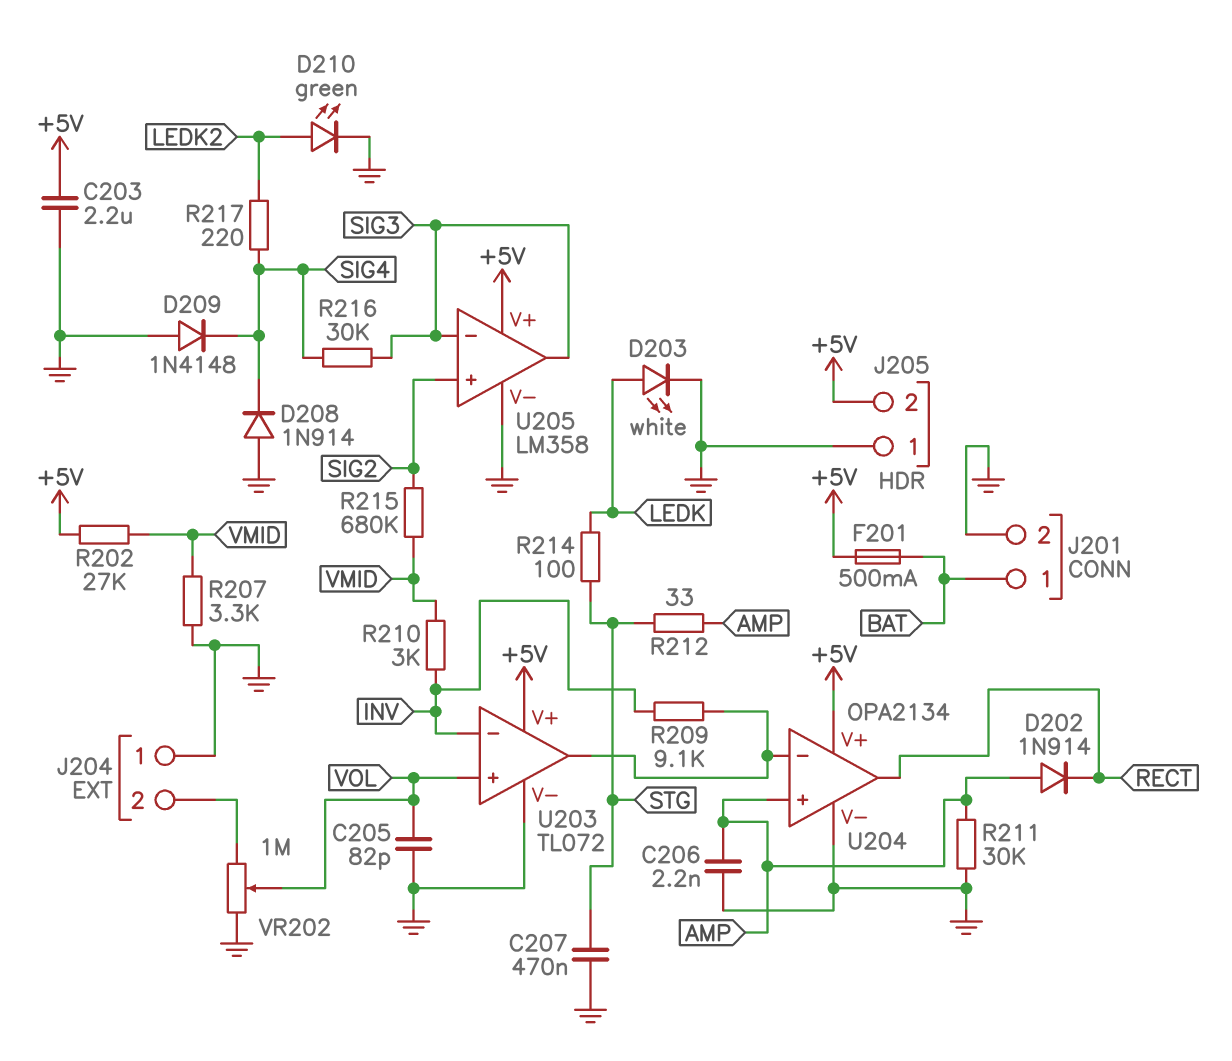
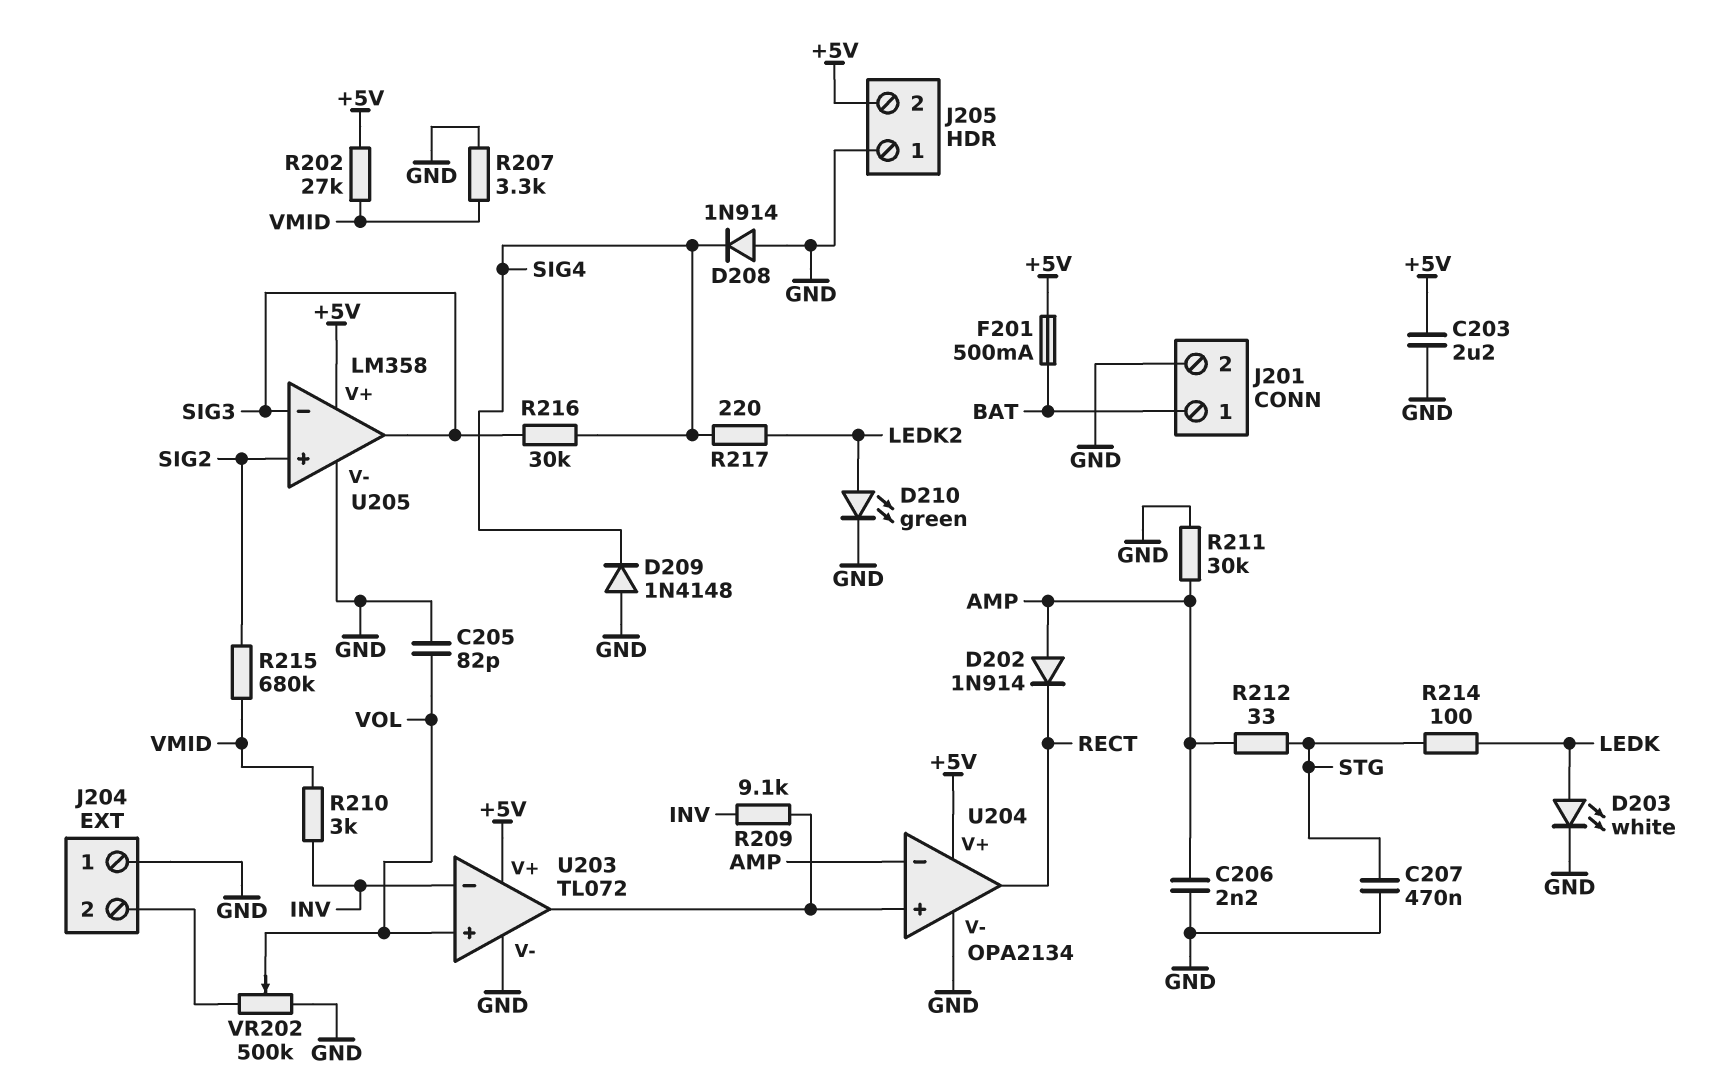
U204 pin in+: AMP -> U203/out
U204 pin in-: U203/out -> AMP
VR202: 1M (GND, J204/2, wiper VOL) -> 500k (GND, J204/2, wiper VOL)

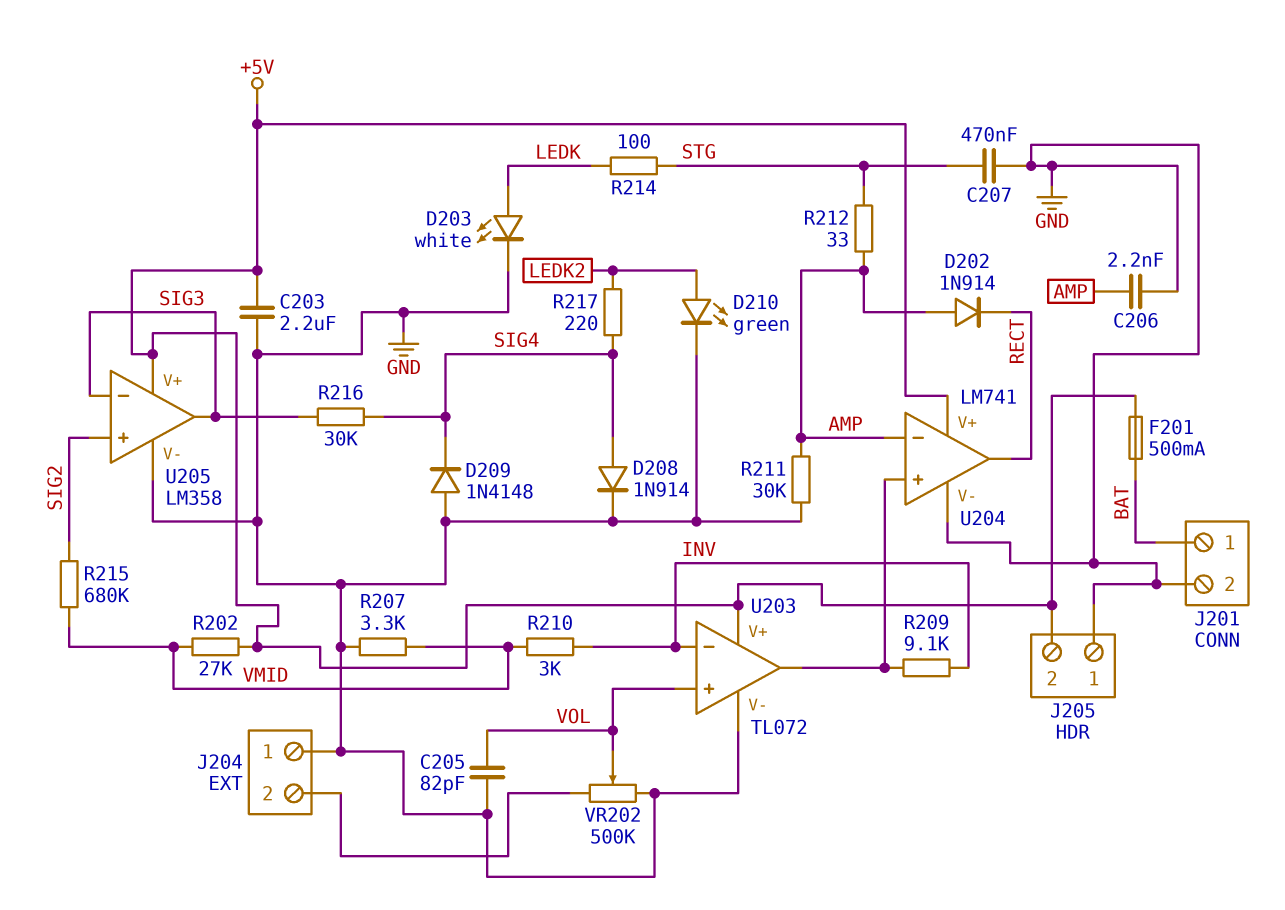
D208: diode 1N914 (A GND, K SIG4) -> diode 1N914 (A SIG4, K GND)
U204: OPA2134 -> LM741

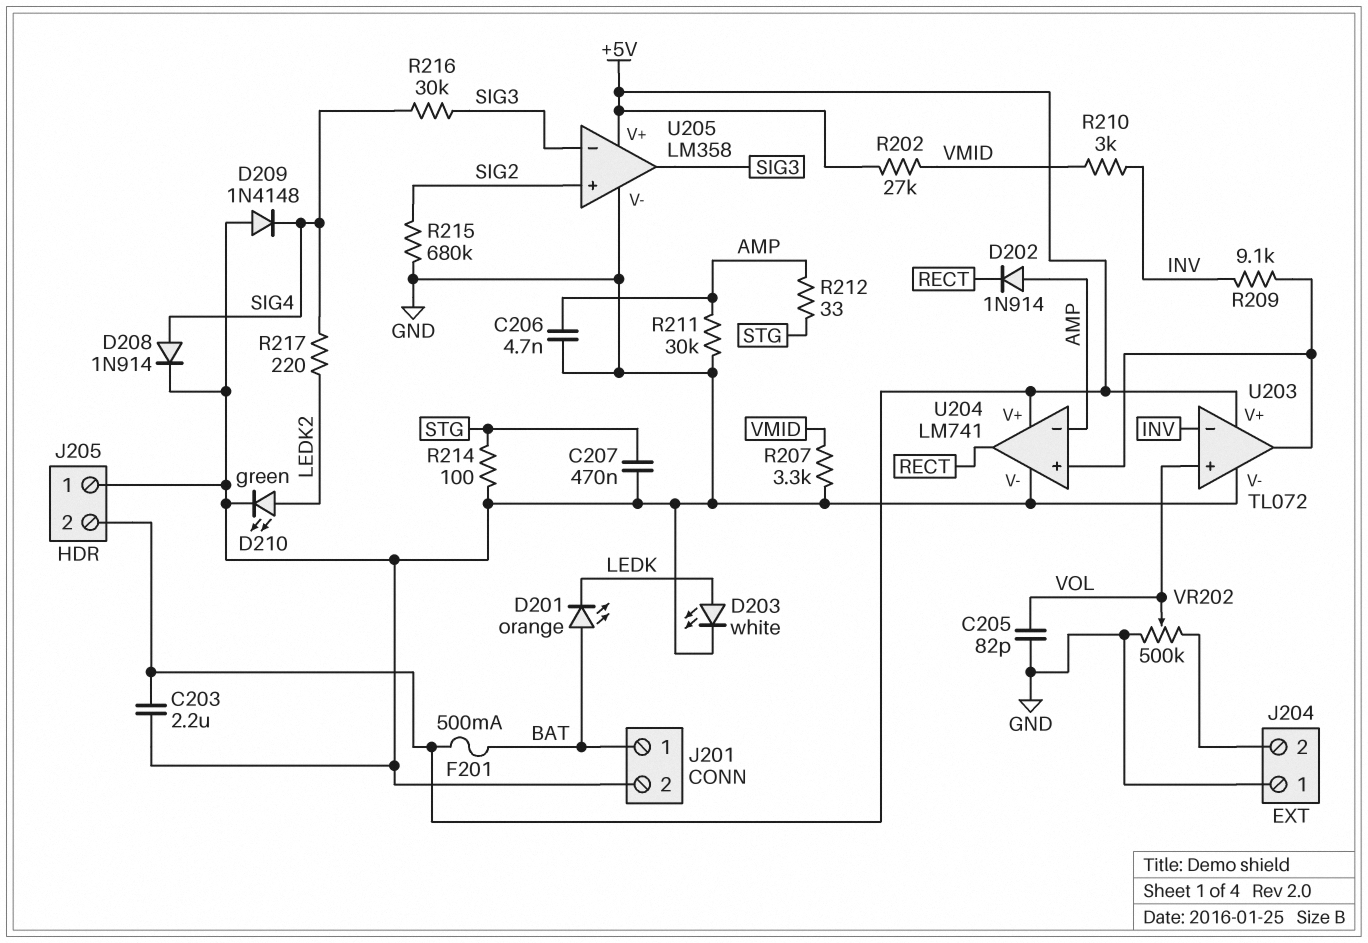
C206: 2.2nF (AMP, GND) -> 4.7nF (AMP, GND)
D201: none -> LED orange (A BAT, K LEDK)
R214: 100 (LEDK, STG) -> 100 (GND, STG)
R215: 680k (SIG2, VMID) -> 680k (GND, SIG2)

